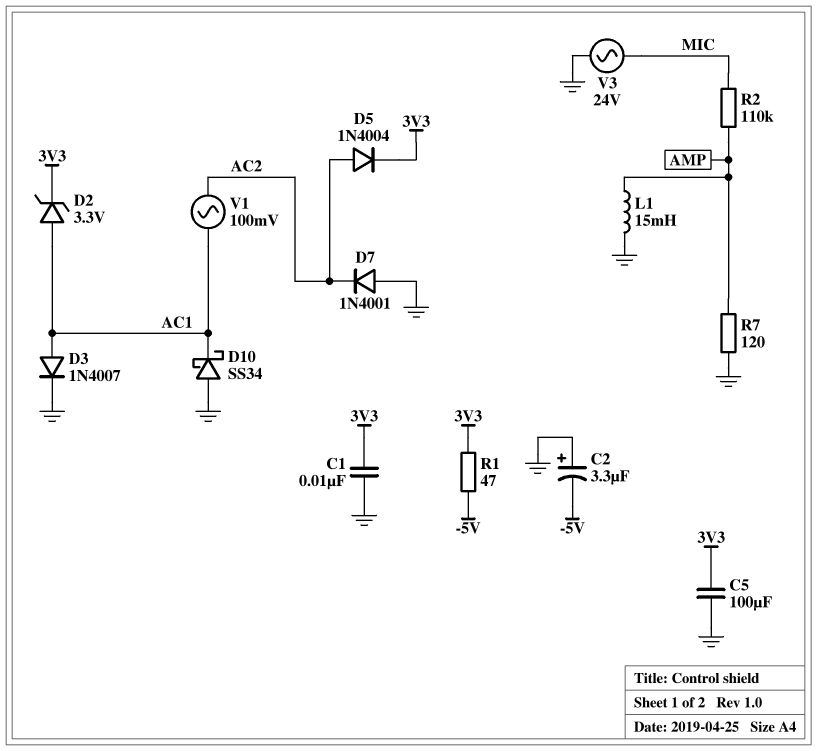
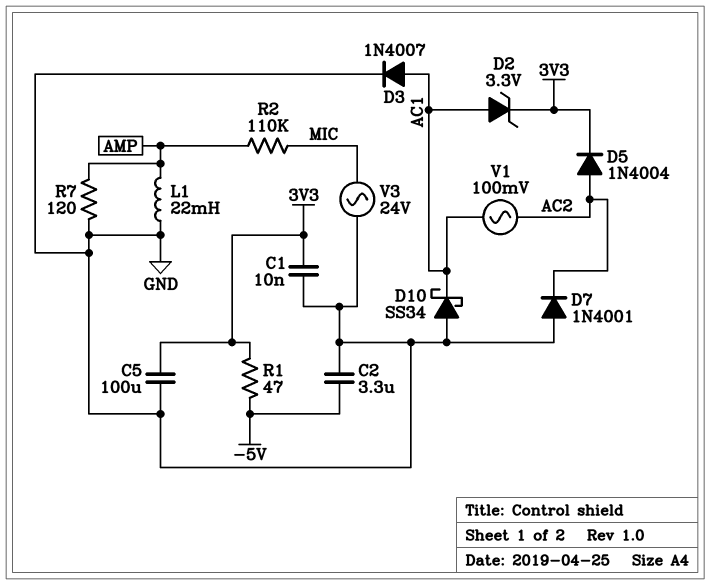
C2: 3.3uF (plus GND, minus -5V) -> 3.3uF (-5V, GND)
L1: 15mH (AMP, GND) -> 22mH (AMP, GND)

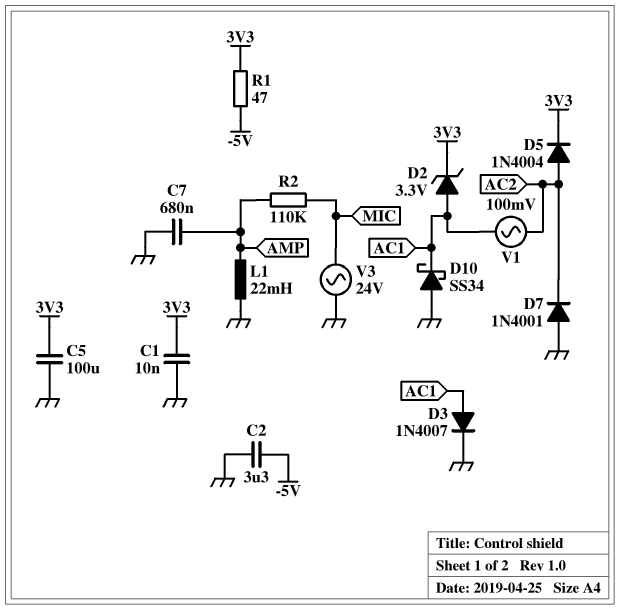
C7: none -> 680nF (AMP, GND)
R7: 120 (AMP, GND) -> none

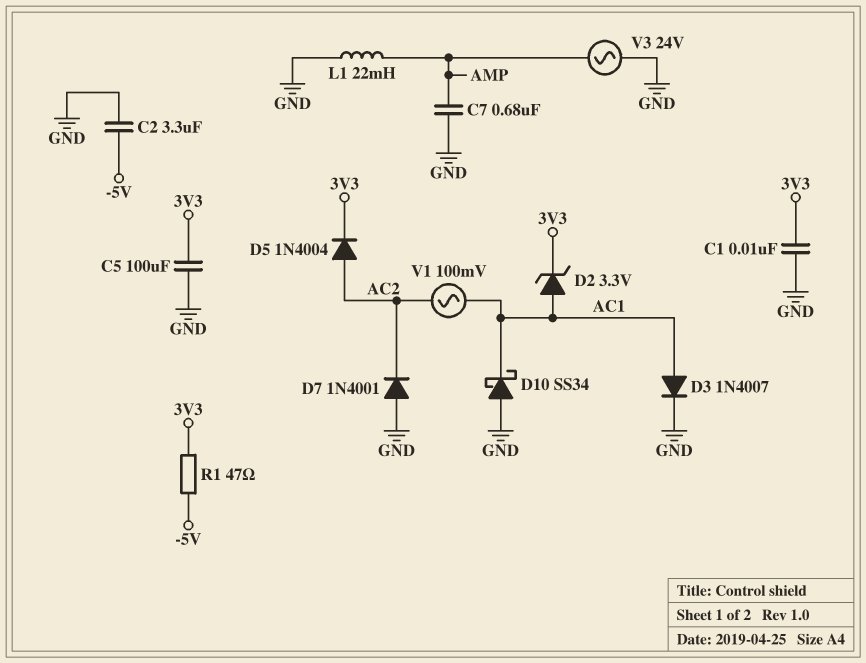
R2: 110k (AMP, MIC) -> none
V3: AC 24V (GND, MIC) -> AC 24V (AMP, GND)

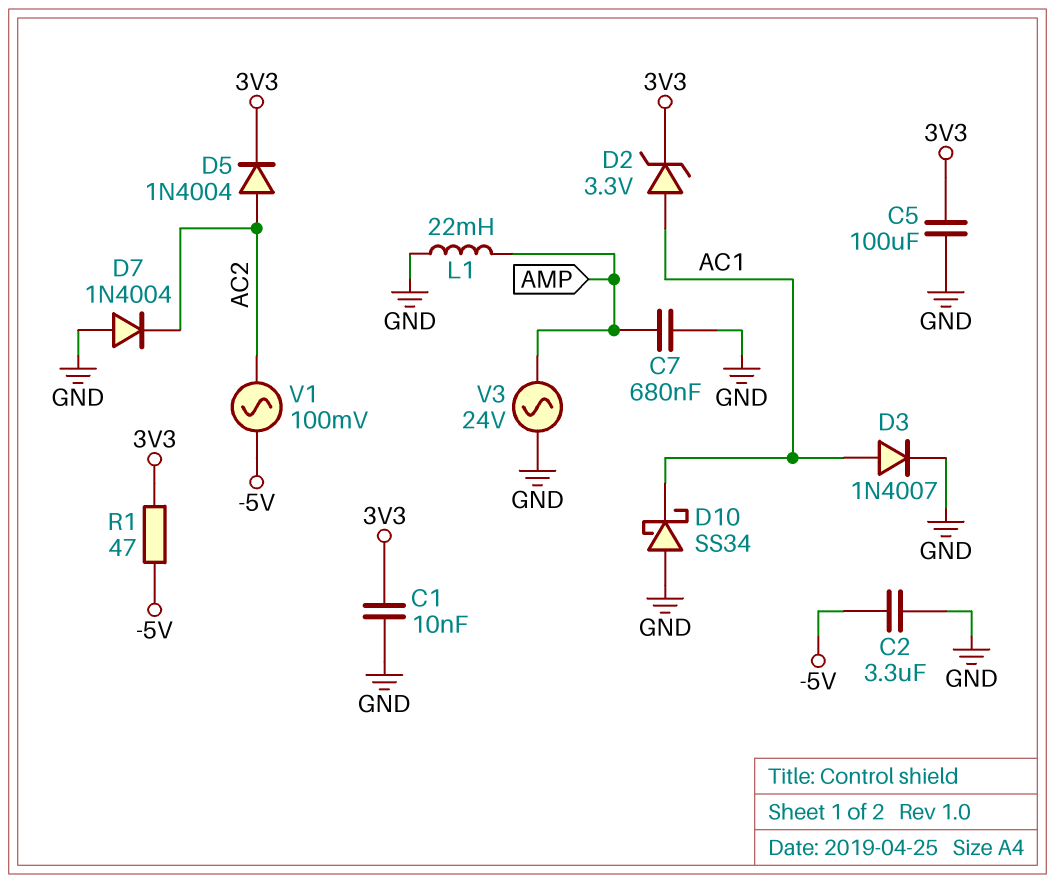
D7: diode 1N4001 (A GND, K AC2) -> diode 1N4004 (A GND, K AC2)
V1: AC 100mV (AC1, AC2) -> AC 100mV (-5V, AC2)

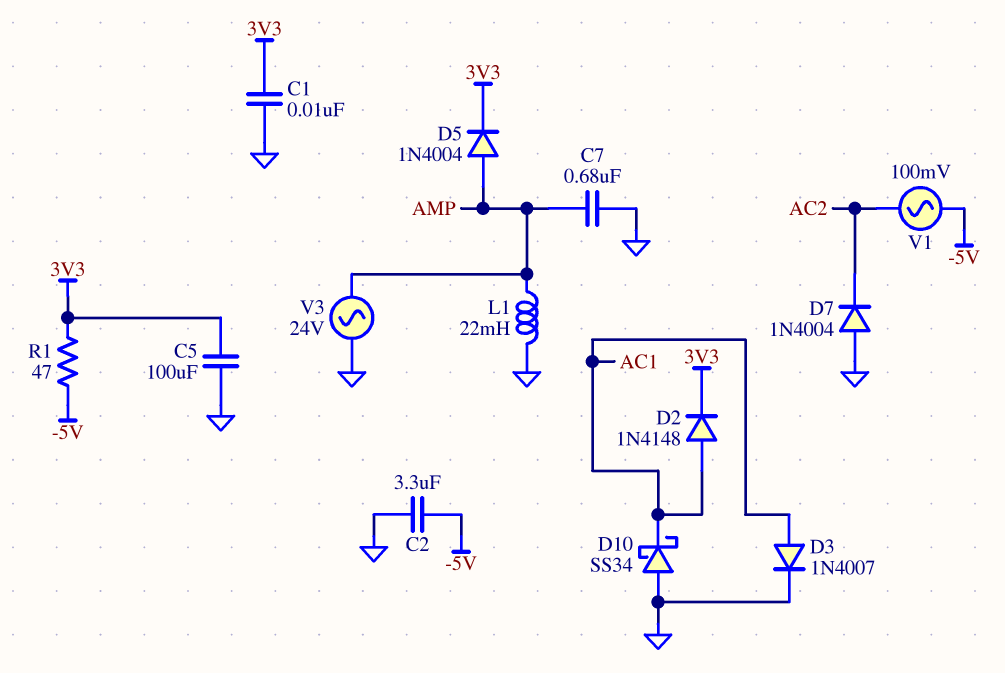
D2: zener 3.3V (A AC1, K 3V3) -> diode 1N4148 (A AC1, K 3V3)
D5: diode 1N4004 (A AC2, K 3V3) -> diode 1N4004 (A AMP, K 3V3)

